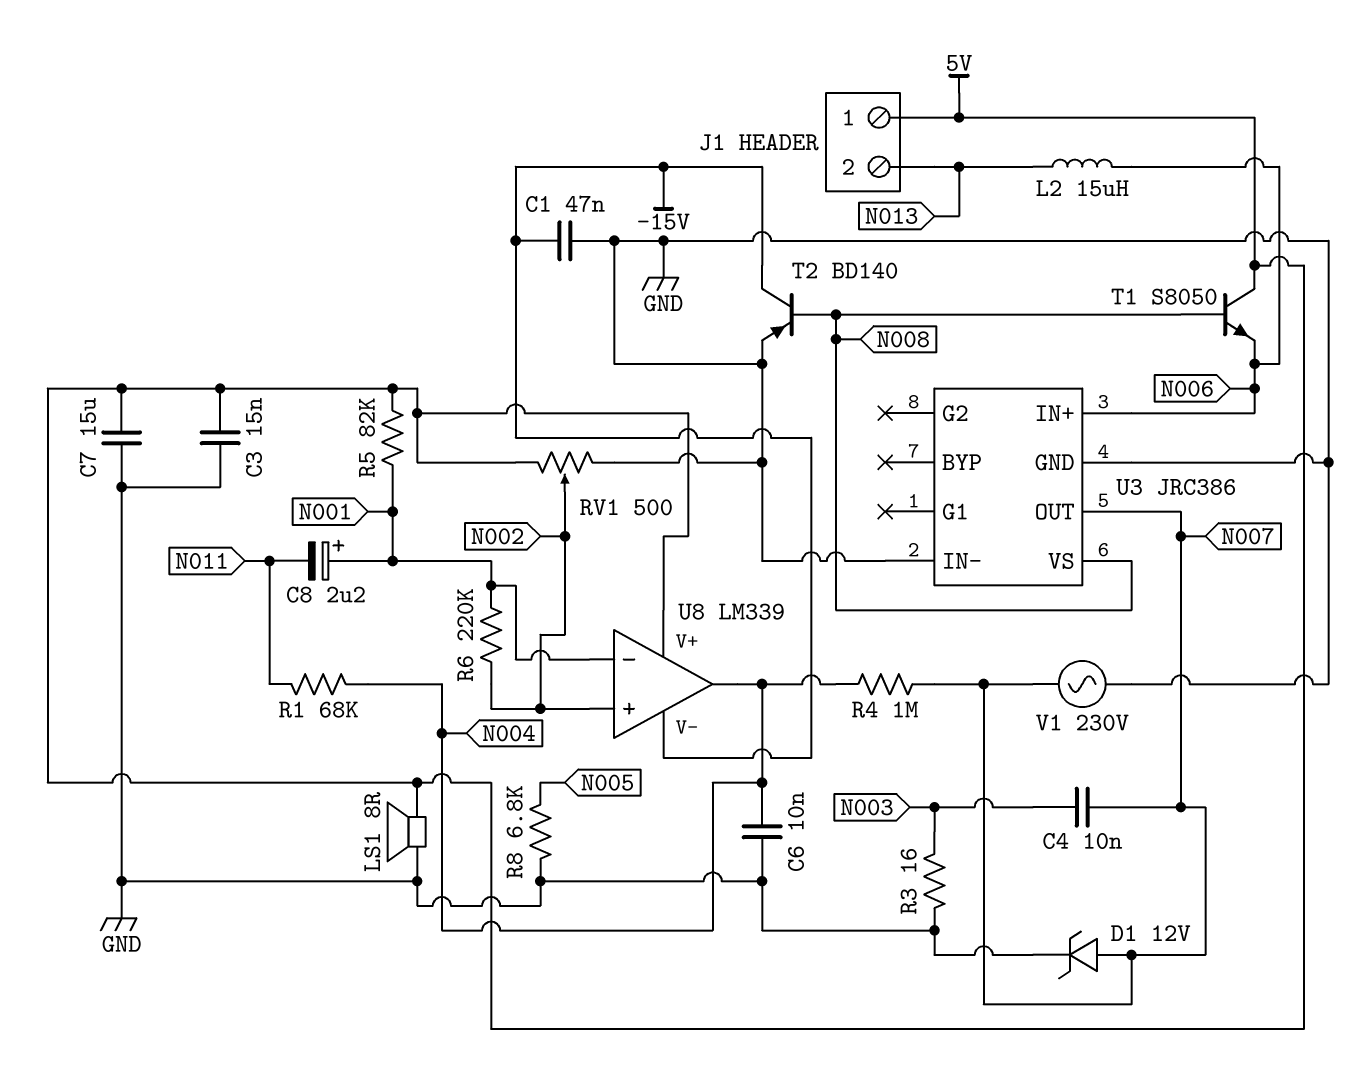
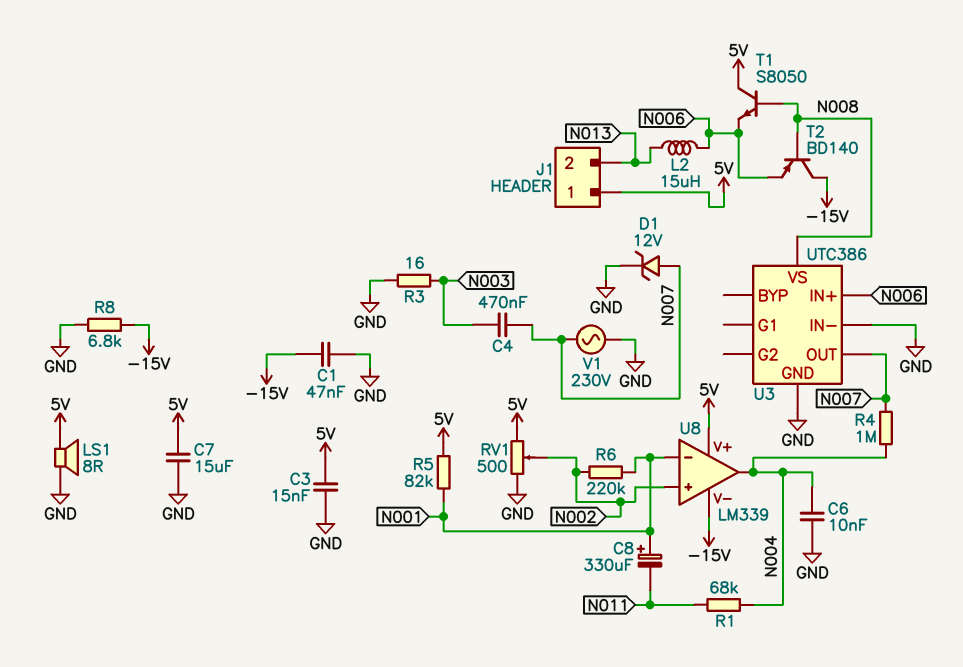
C4: 10nF (N003, N007) -> 470nF (N003, N007)
C8: 2.2uF (plus N001, minus N011) -> 330uF (plus N001, minus N011)
R8: 6.8k (GND, N005) -> 6.8k (-15V, GND)
T2: PNP BD140 (B N008, C -15V, E GND) -> PNP BD140 (B N008, C -15V, E N006)
U3: JRC386 -> UTC386

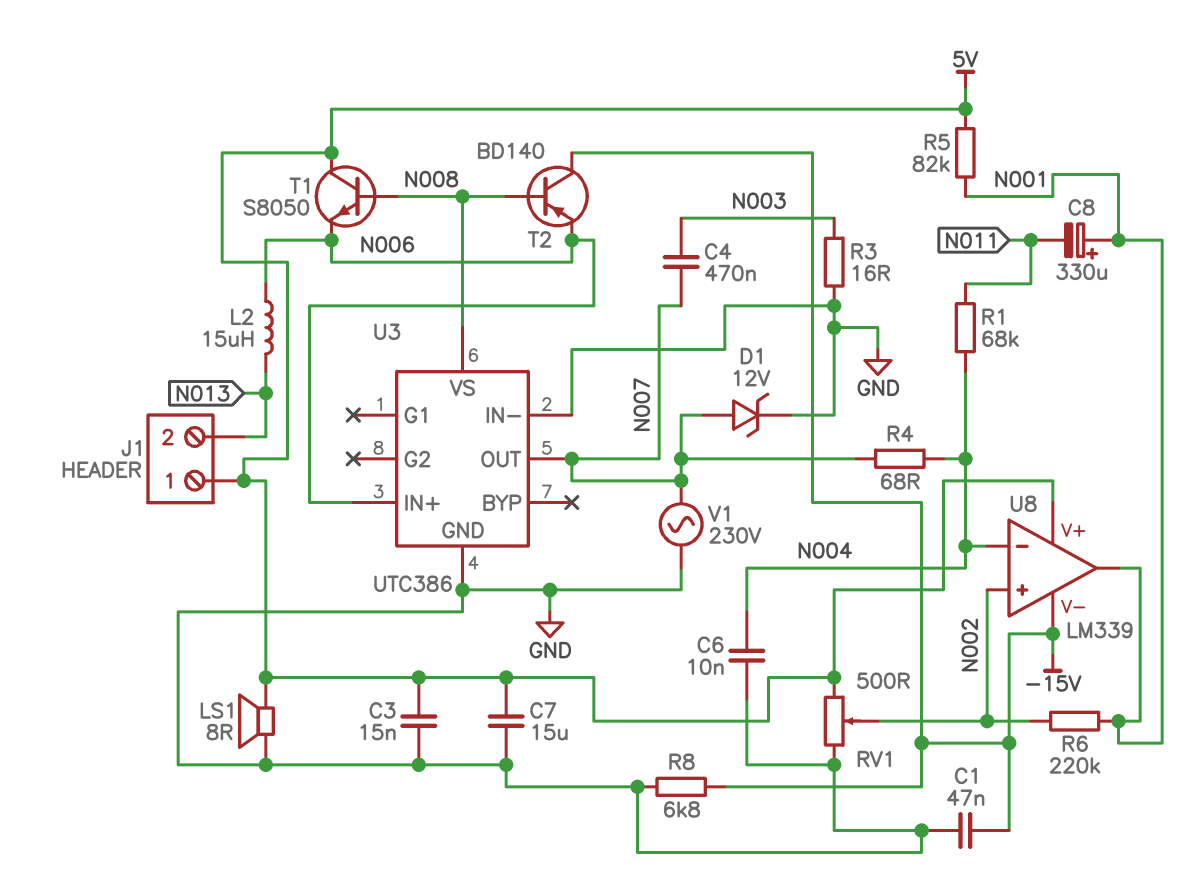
R4: 1M (N004, N007) -> 68 (N004, N007)
U8 pin in-: N001 -> N004
U8 pin out: N004 -> N001

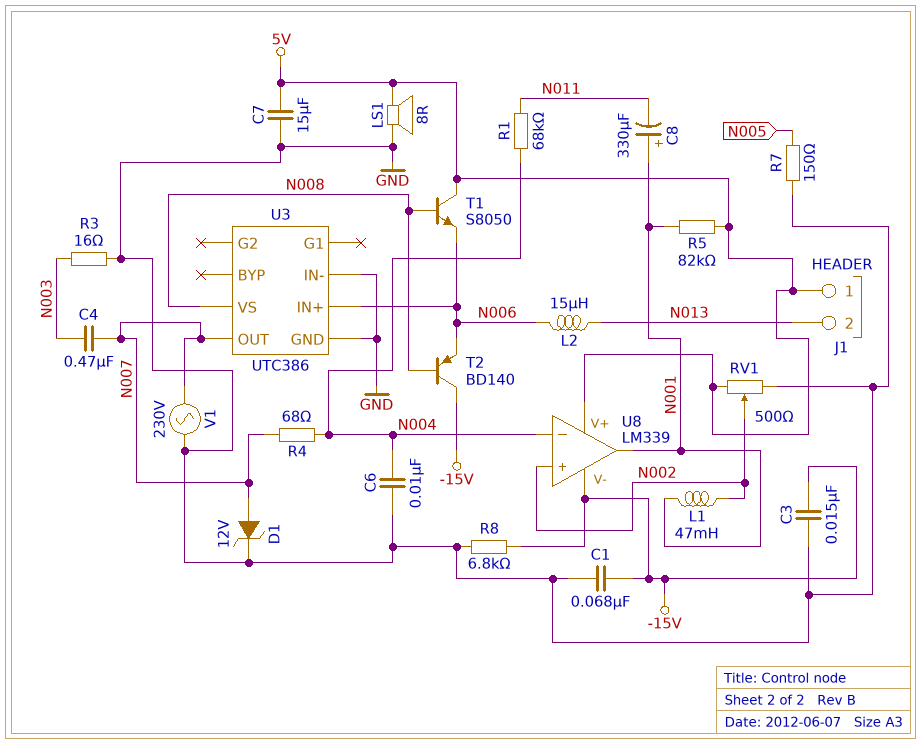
C1: 47nF (-15V, GND) -> 68nF (-15V, GND)
C3: 15nF (5V, GND) -> 15nF (-15V, GND)
L1: none -> 47mH (N001, N002)
R6: 220k (N001, N002) -> none
R7: none -> 150 (GND, N005)

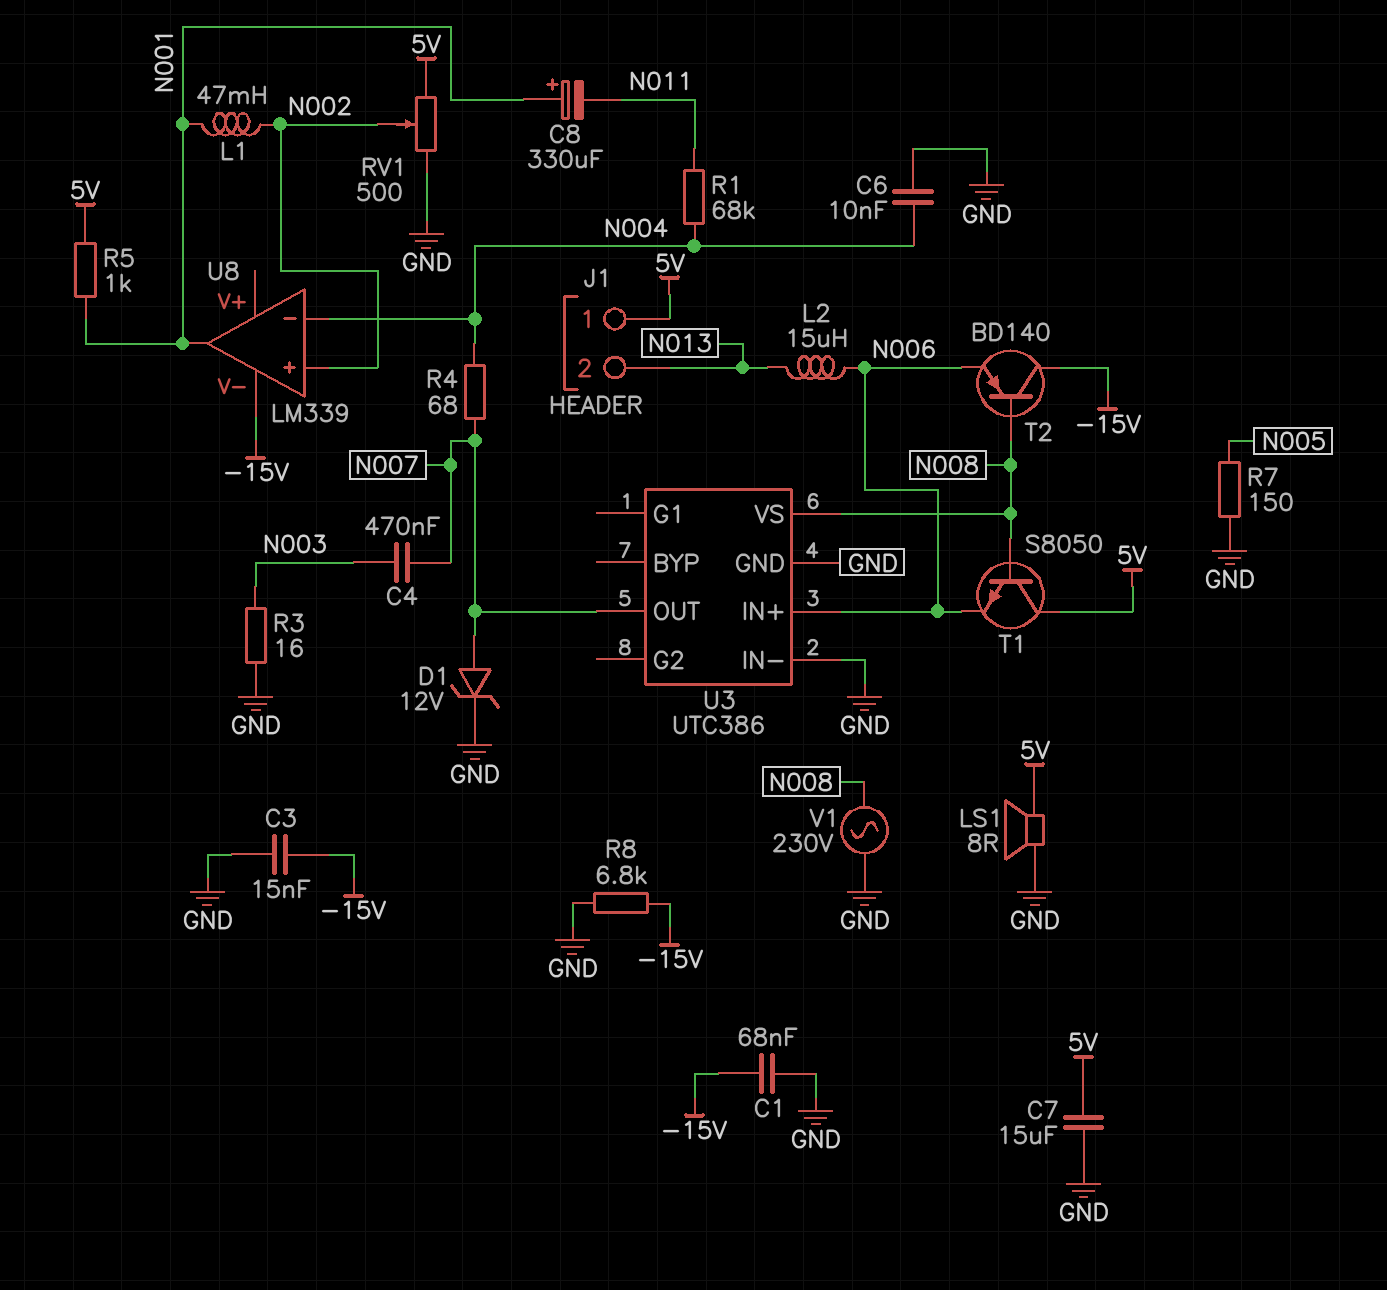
R5: 82k (5V, N001) -> 1k (5V, N001)
U8 pin V+: 5V -> none
V1: AC 230V (GND, N007) -> AC 230V (GND, N008)

